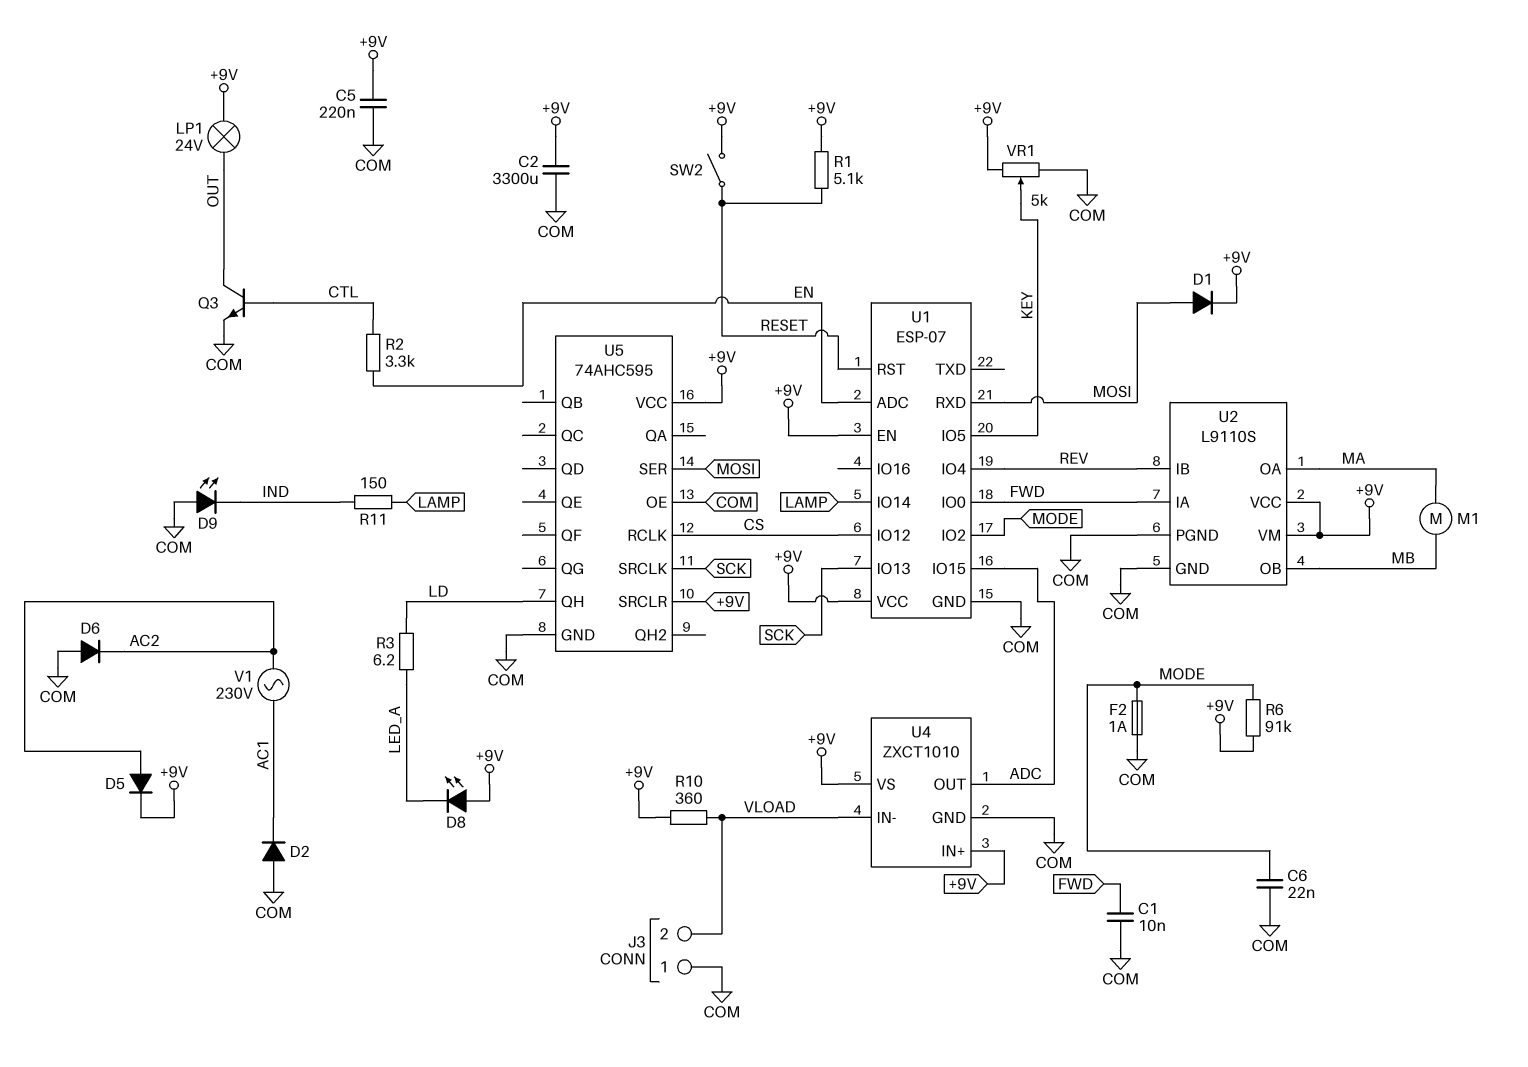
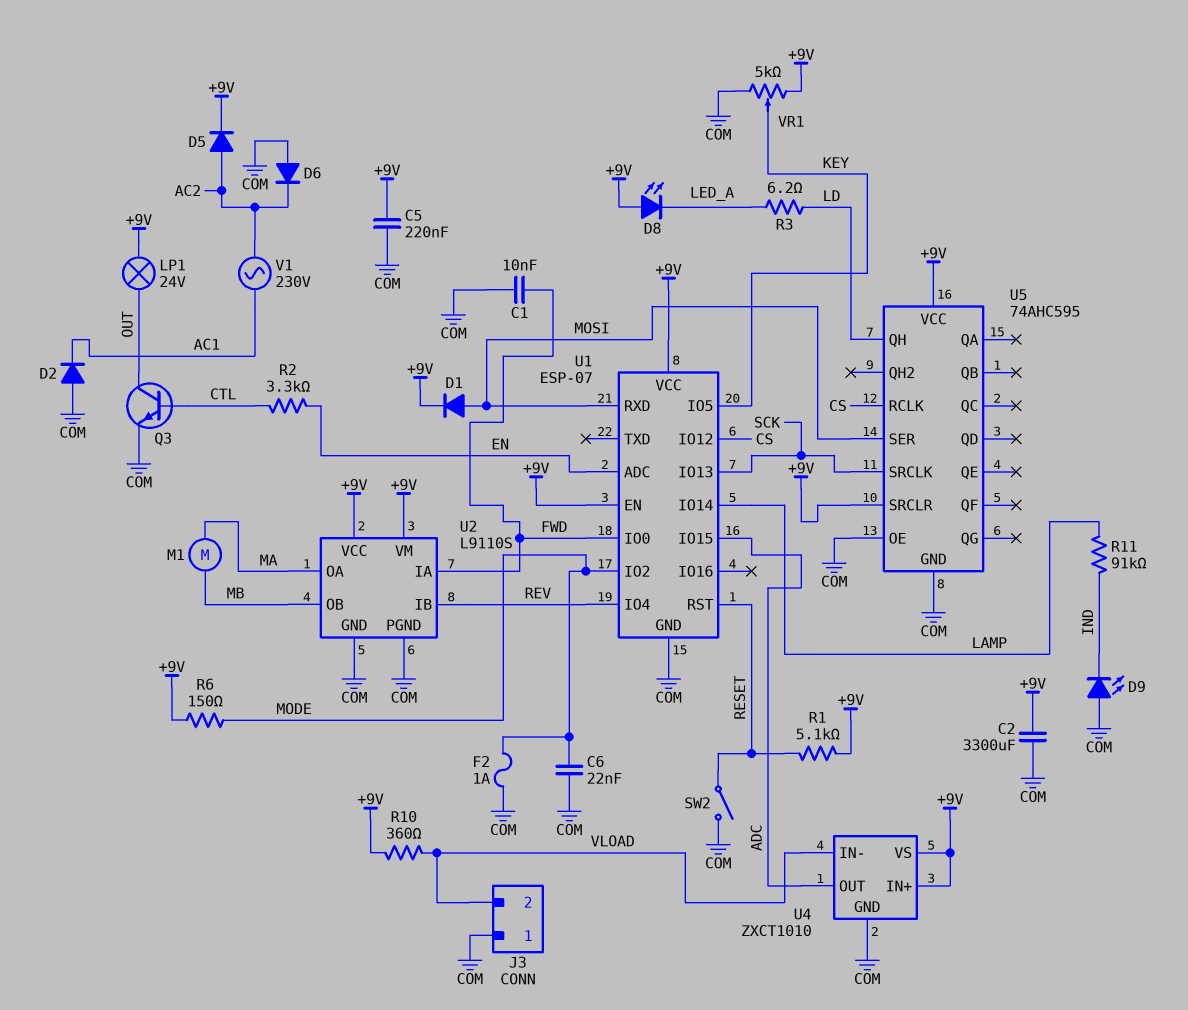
R6: 91k (+9V, MODE) -> 150 (+9V, MODE)
R11: 150 (IND, LAMP) -> 91k (IND, LAMP)
SW2: switch (+9V, RESET) -> switch (COM, RESET)

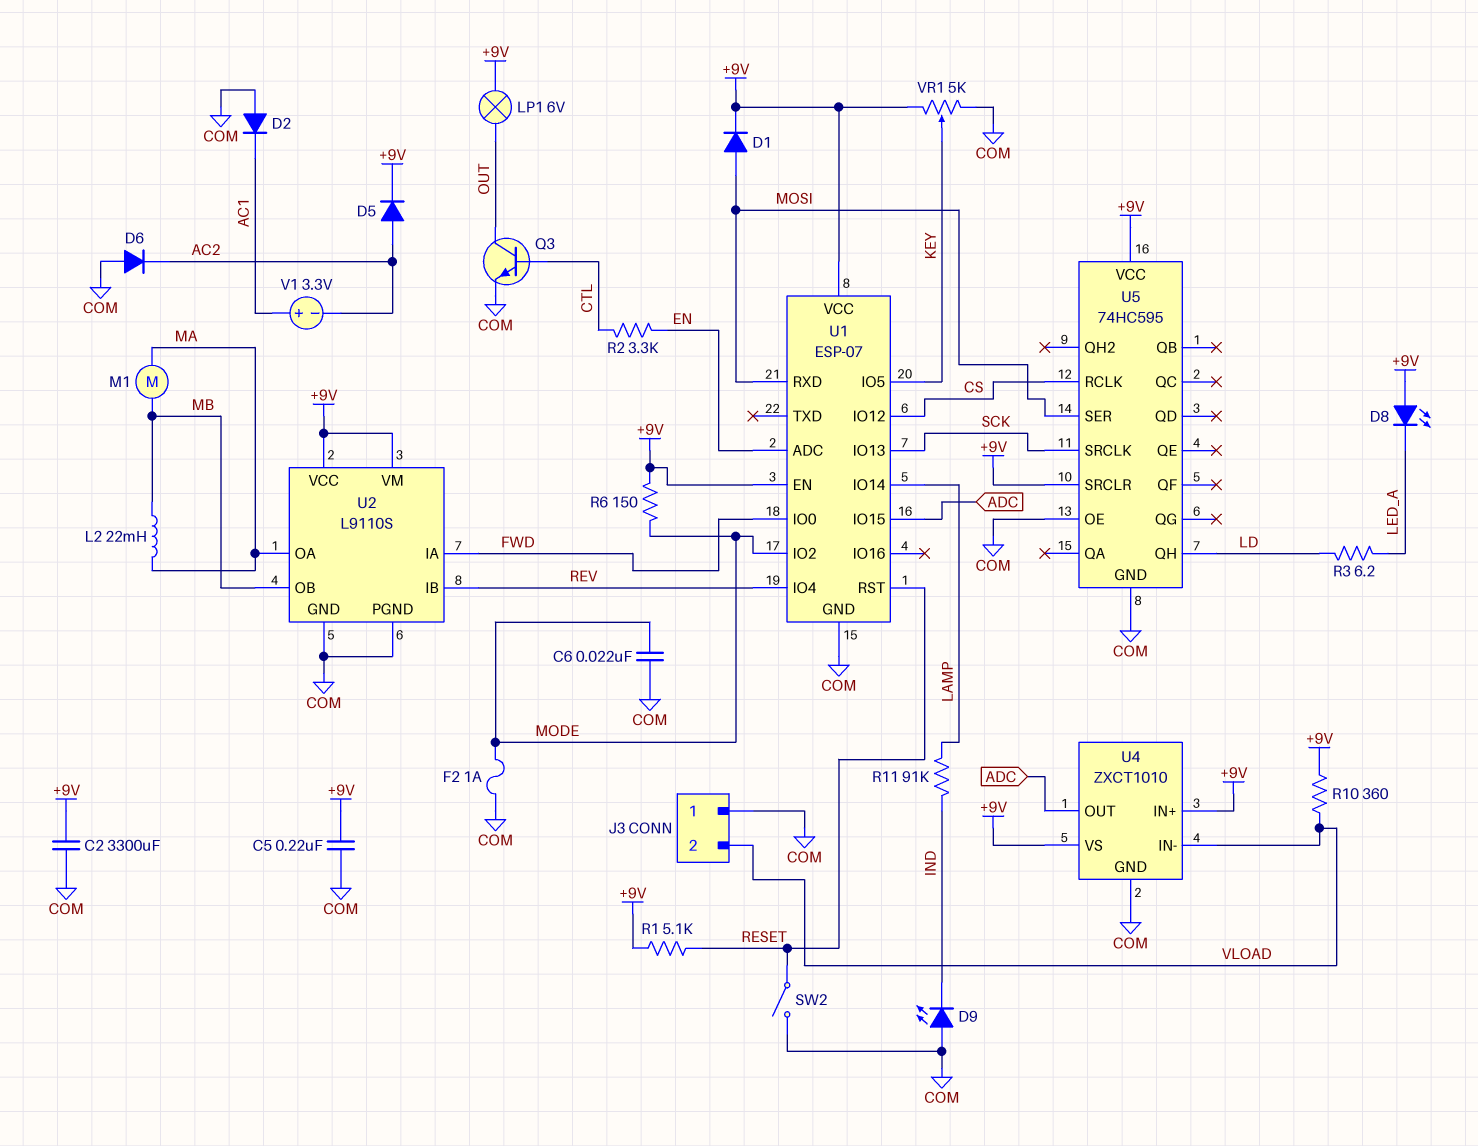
C1: 10nF (COM, FWD) -> none
L2: none -> 22mH (MA, MB)
LP1: lamp 24V (+9V, OUT) -> lamp 6V (+9V, OUT)
U5: 74AHC595 -> 74HC595
V1: AC 230V (AC1, AC2) -> 3.3V (plus AC1, minus AC2)

